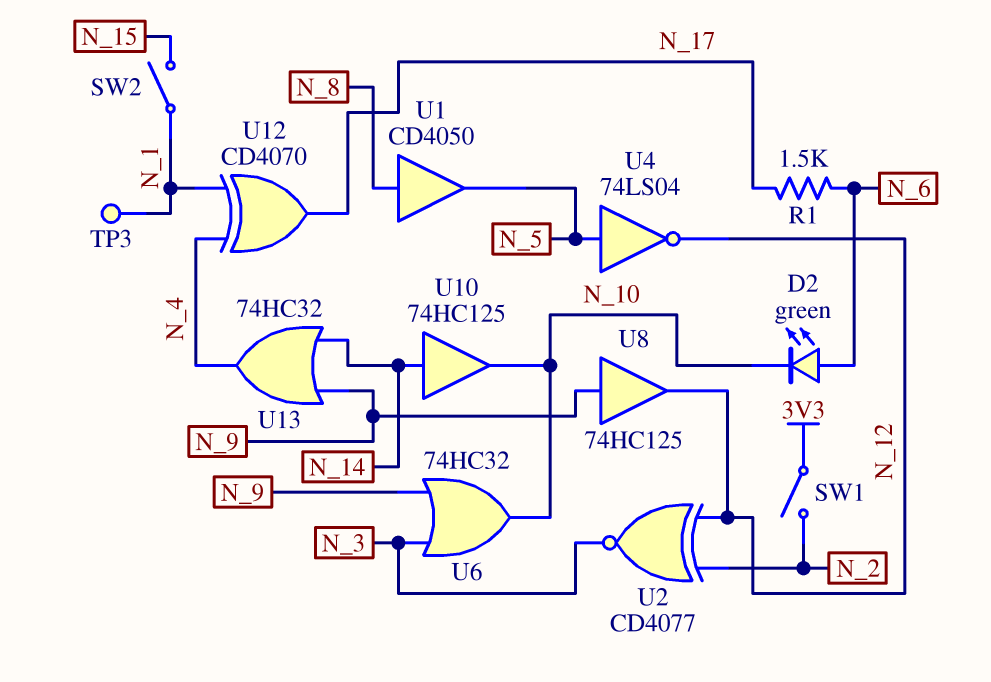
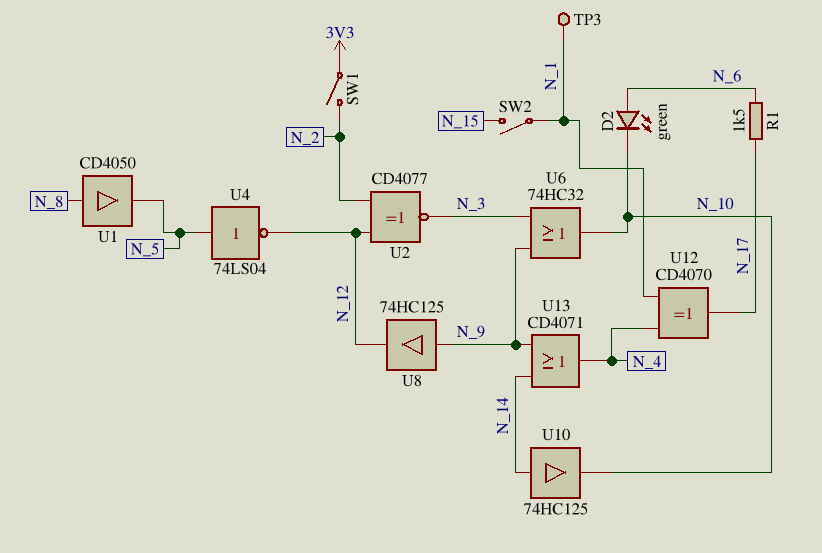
U13: OR 74HC32 (in N_9, in N_14, out N_4) -> OR CD4071 (in N_9, in N_14, out N_4)

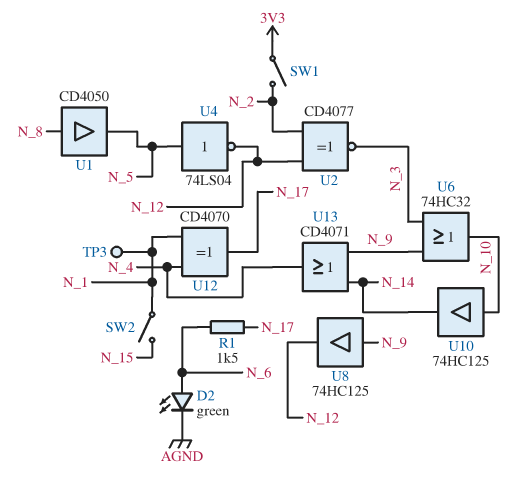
D2: LED green (A N_6, K N_10) -> LED green (A N_6, K AGND)
U10: buffer 74HC125 (in N_14, out N_10) -> buffer 74HC125 (in N_10, out N_14)

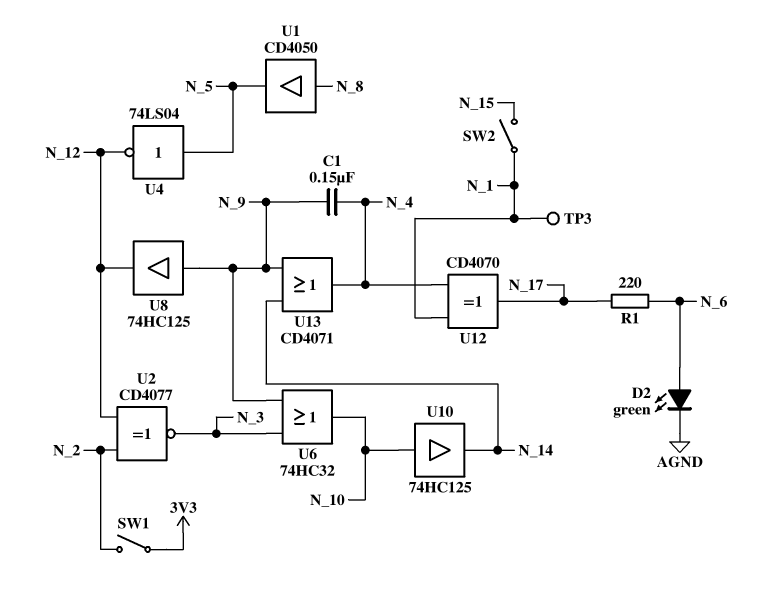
C1: none -> 150nF (N_4, N_9)
R1: 1.5k (N_6, N_17) -> 220 (N_6, N_17)

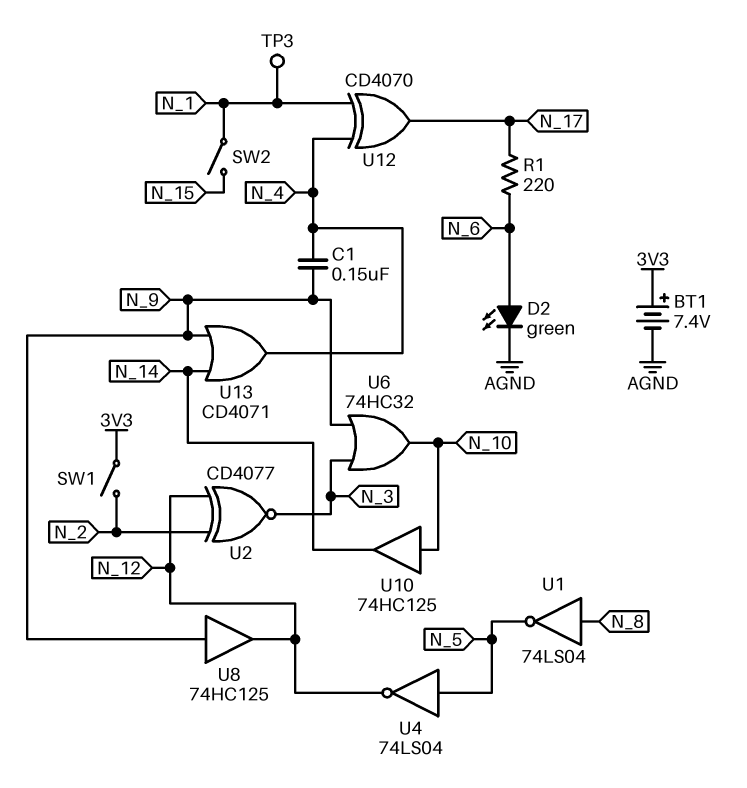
BT1: none -> 7.4V (plus 3V3, minus AGND)
U1: buffer CD4050 (in N_8, out N_5) -> NOT 74LS04 (in N_8, out N_5)

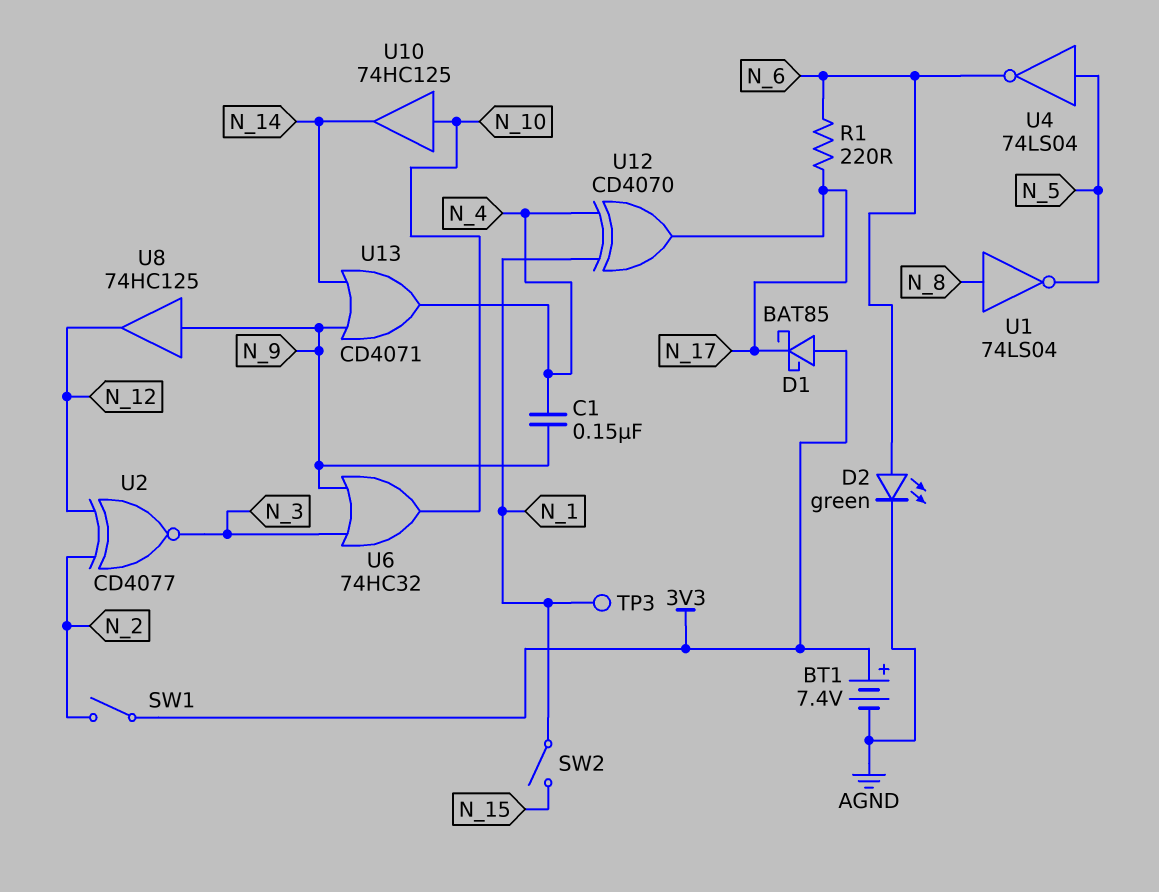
D1: none -> schottky BAT85 (A 3V3, K N_17)
U4: NOT 74LS04 (in N_5, out N_12) -> NOT 74LS04 (in N_5, out N_6)

